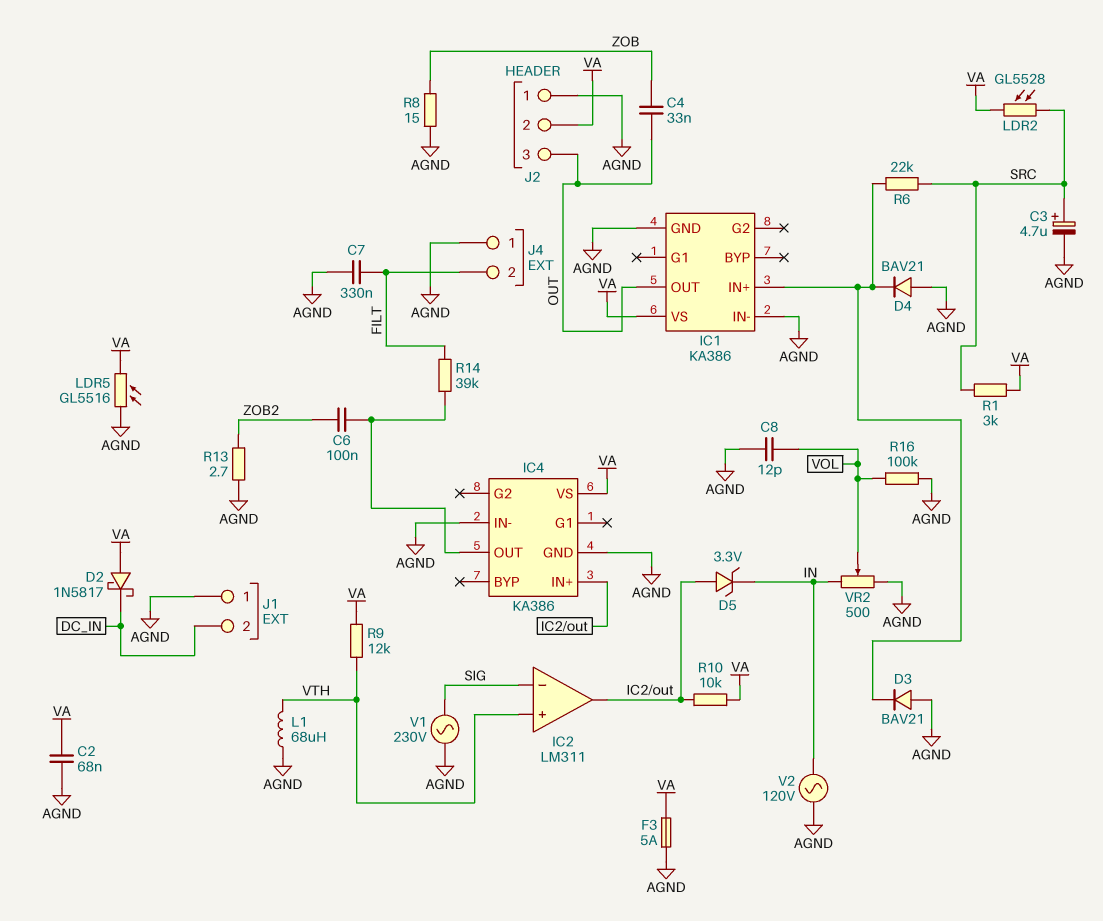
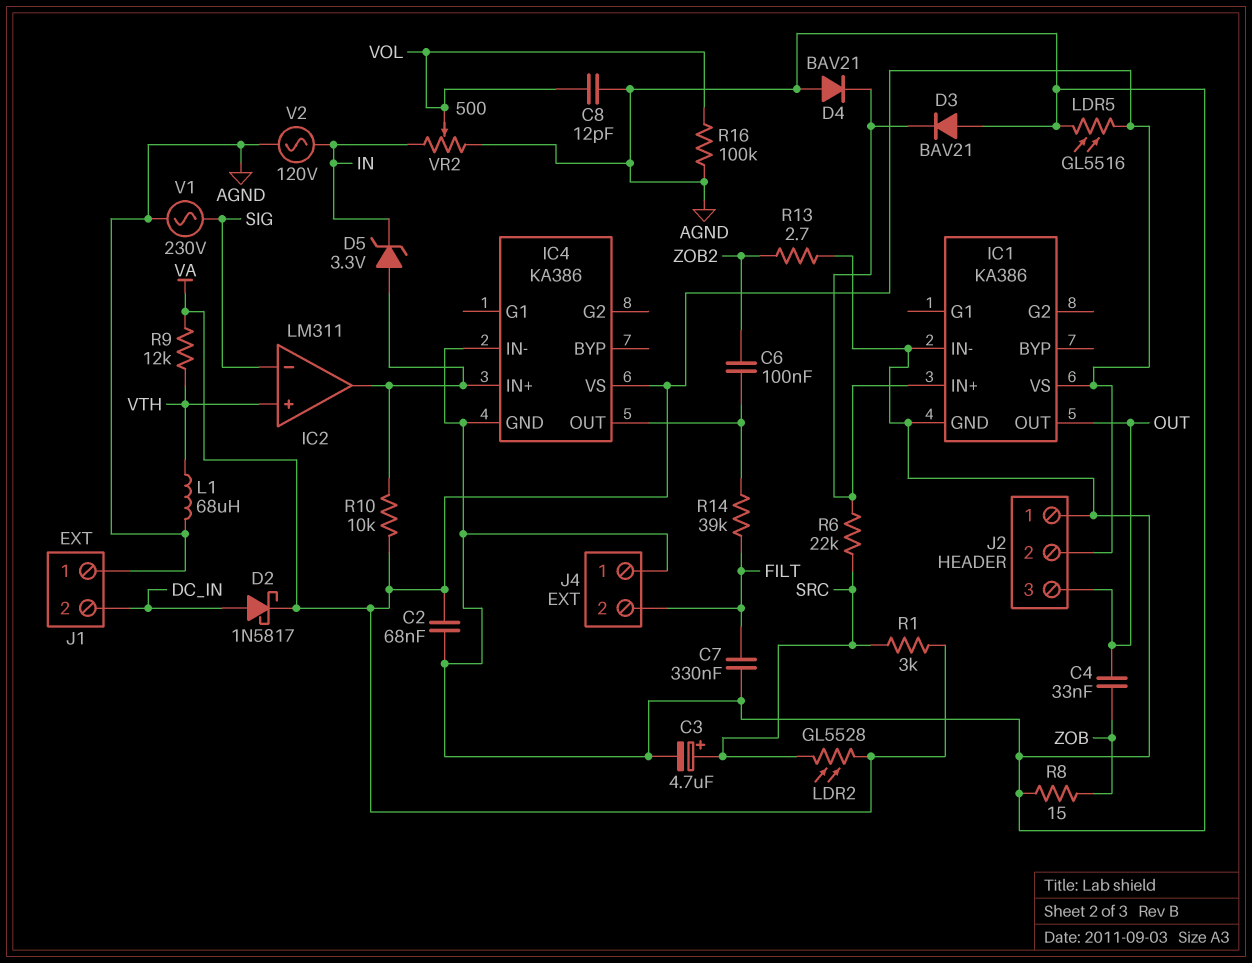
D2: schottky 1N5817 (A VA, K DC_IN) -> schottky 1N5817 (A DC_IN, K VA)
F3: 5A (AGND, VA) -> none

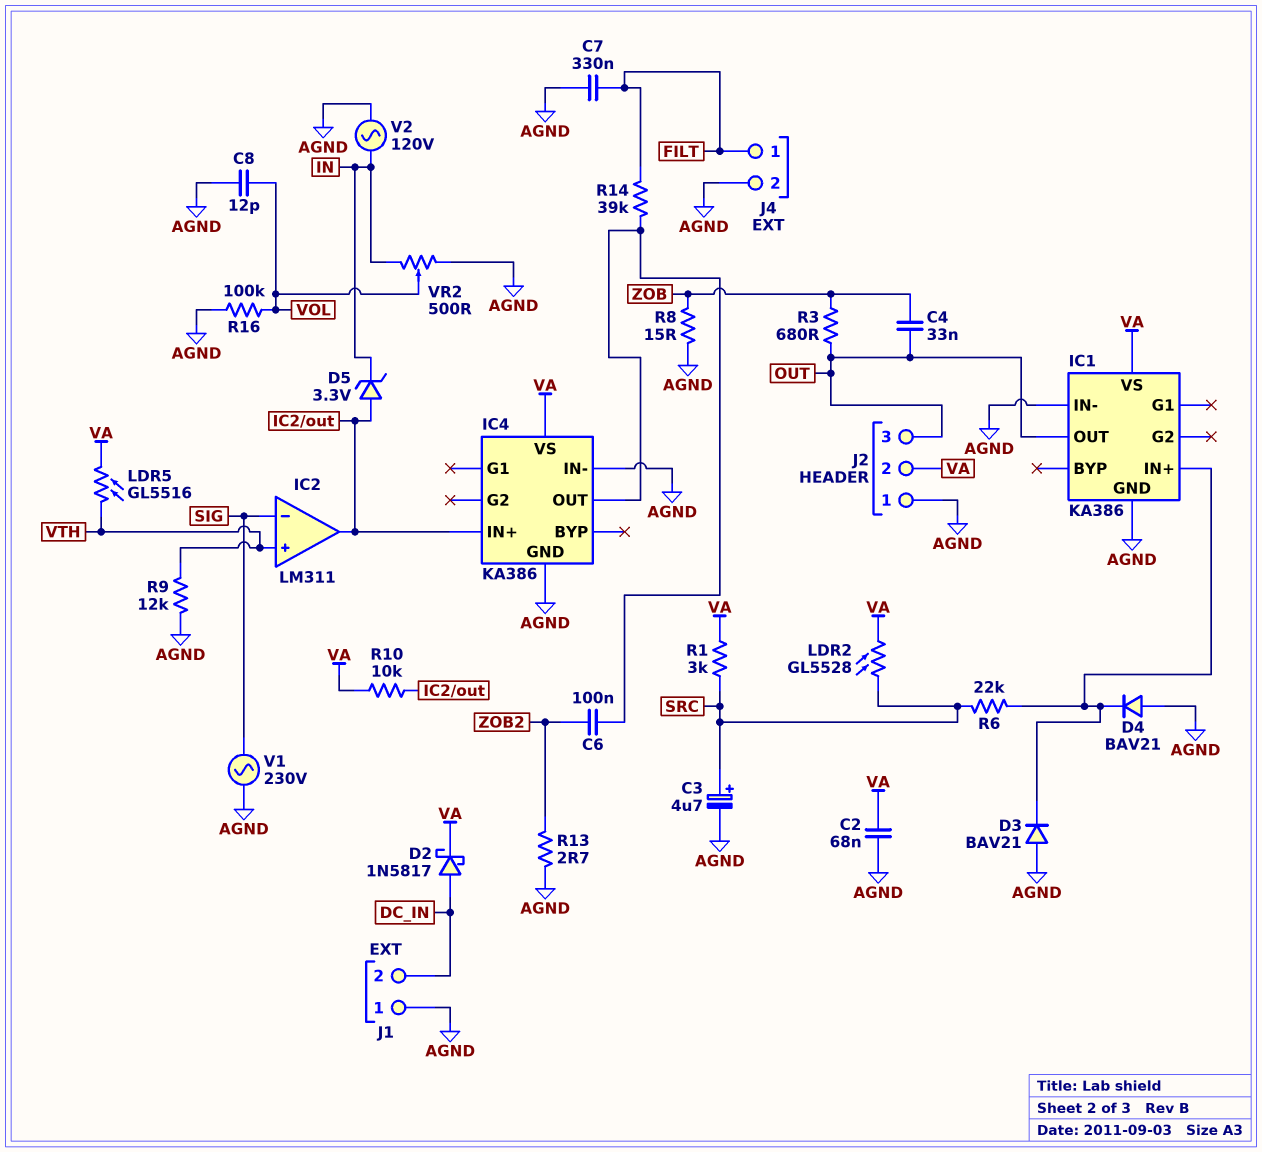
J4 pin 1: AGND -> FILT
J4 pin 2: FILT -> AGND
L1: 68uH (AGND, VTH) -> none
LDR5: GL5516 (AGND, VA) -> GL5516 (VA, VTH)
R3: none -> 680 (OUT, ZOB)
R9: 12k (VA, VTH) -> 12k (AGND, VTH)

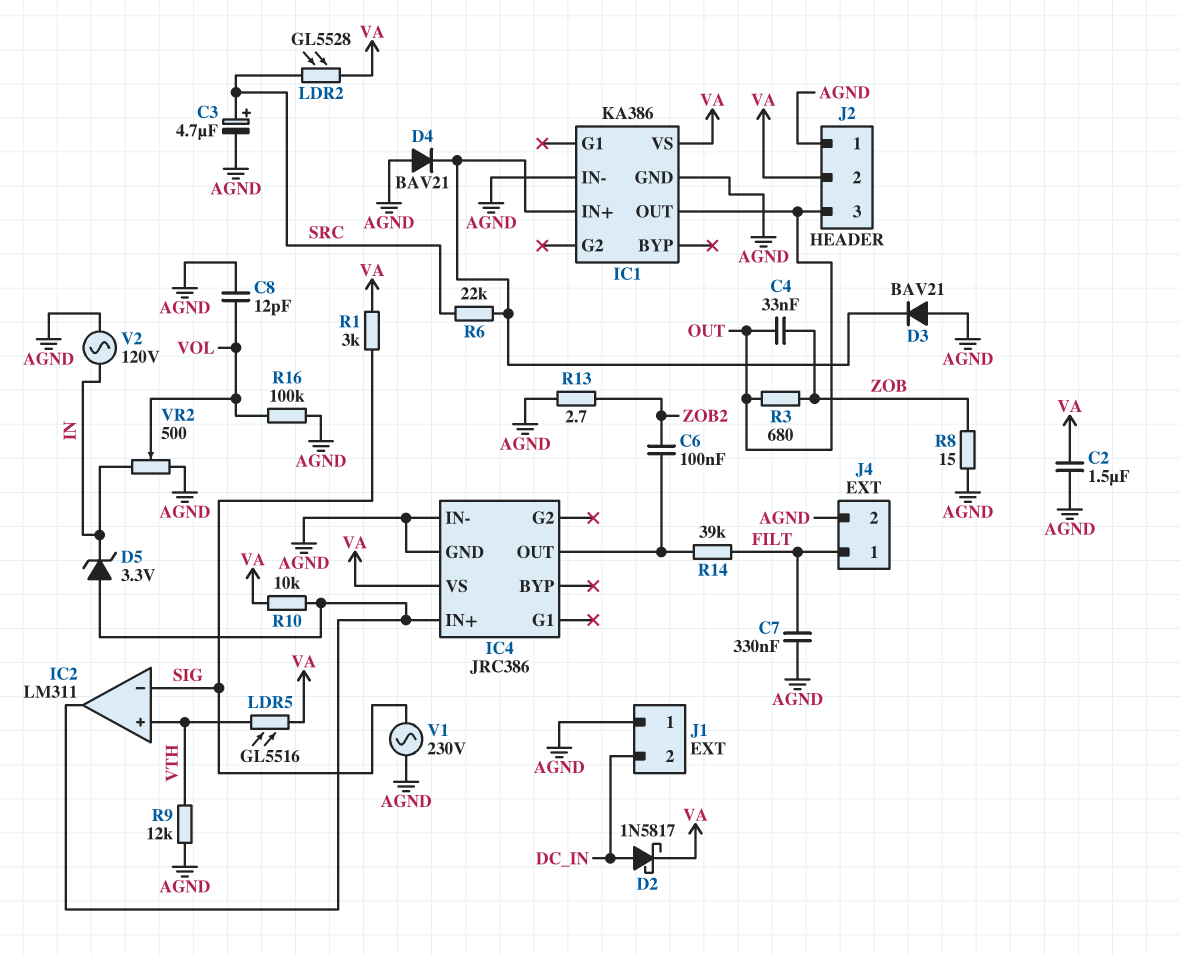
C2: 68nF (AGND, VA) -> 1.5uF (AGND, VA)
IC4: KA386 -> JRC386
R1: 3k (SRC, VA) -> 3k (SIG, VA)

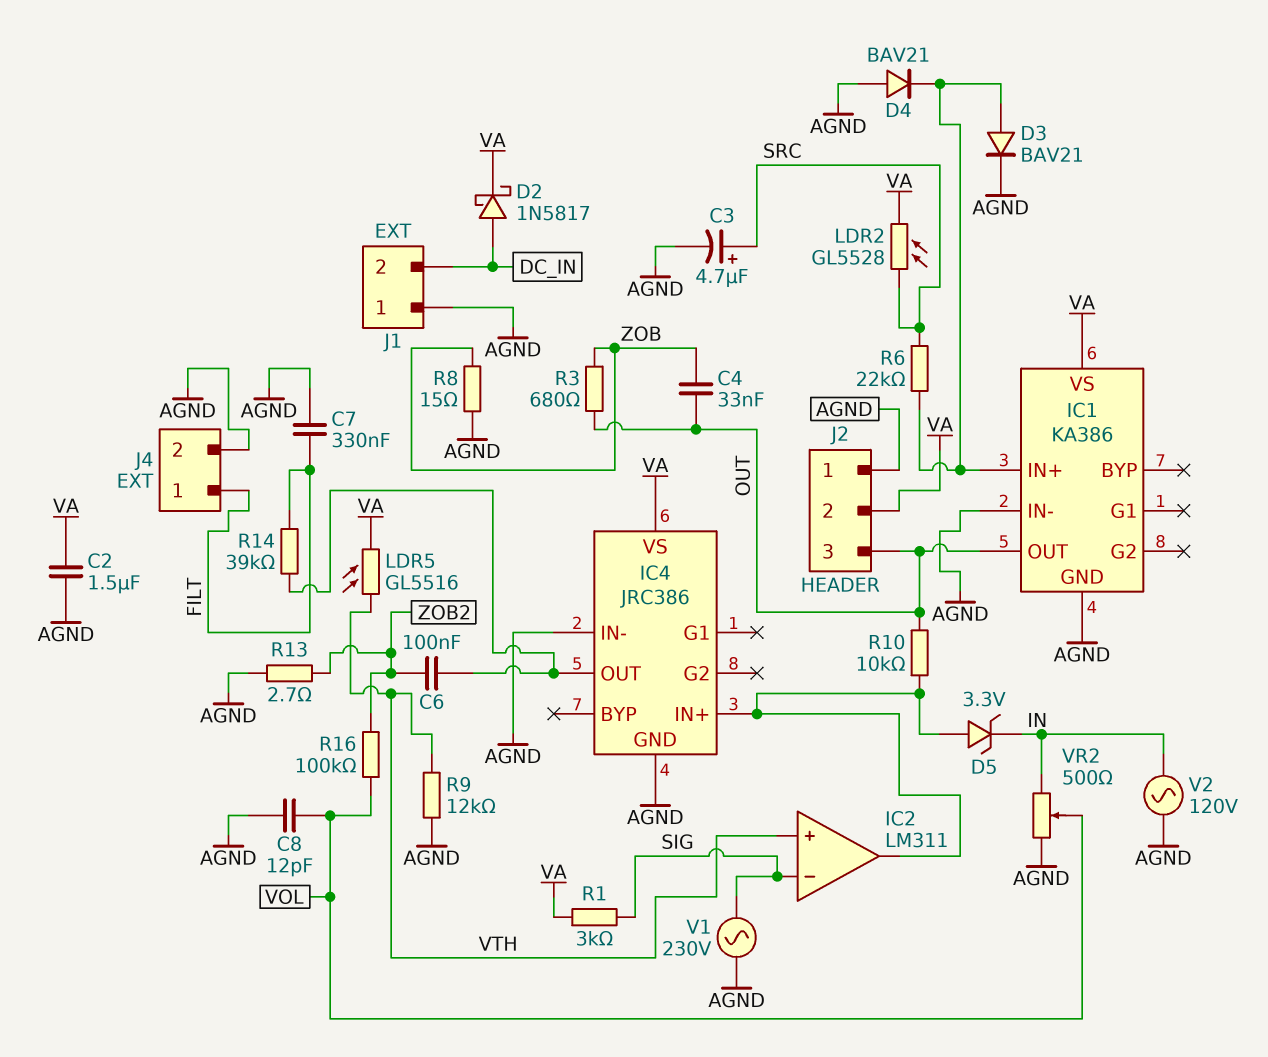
D3: diode BAV21 (A AGND, K IC1/IN+) -> diode BAV21 (A IC1/IN+, K AGND)
R10: 10k (IC2/out, VA) -> 10k (IC2/out, OUT)
R16: 100k (AGND, VOL) -> 100k (VOL, ZOB2)

